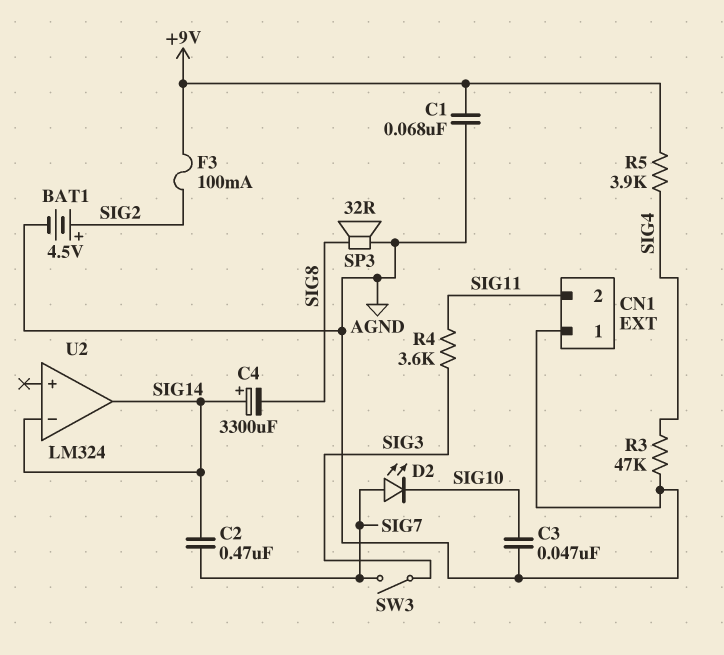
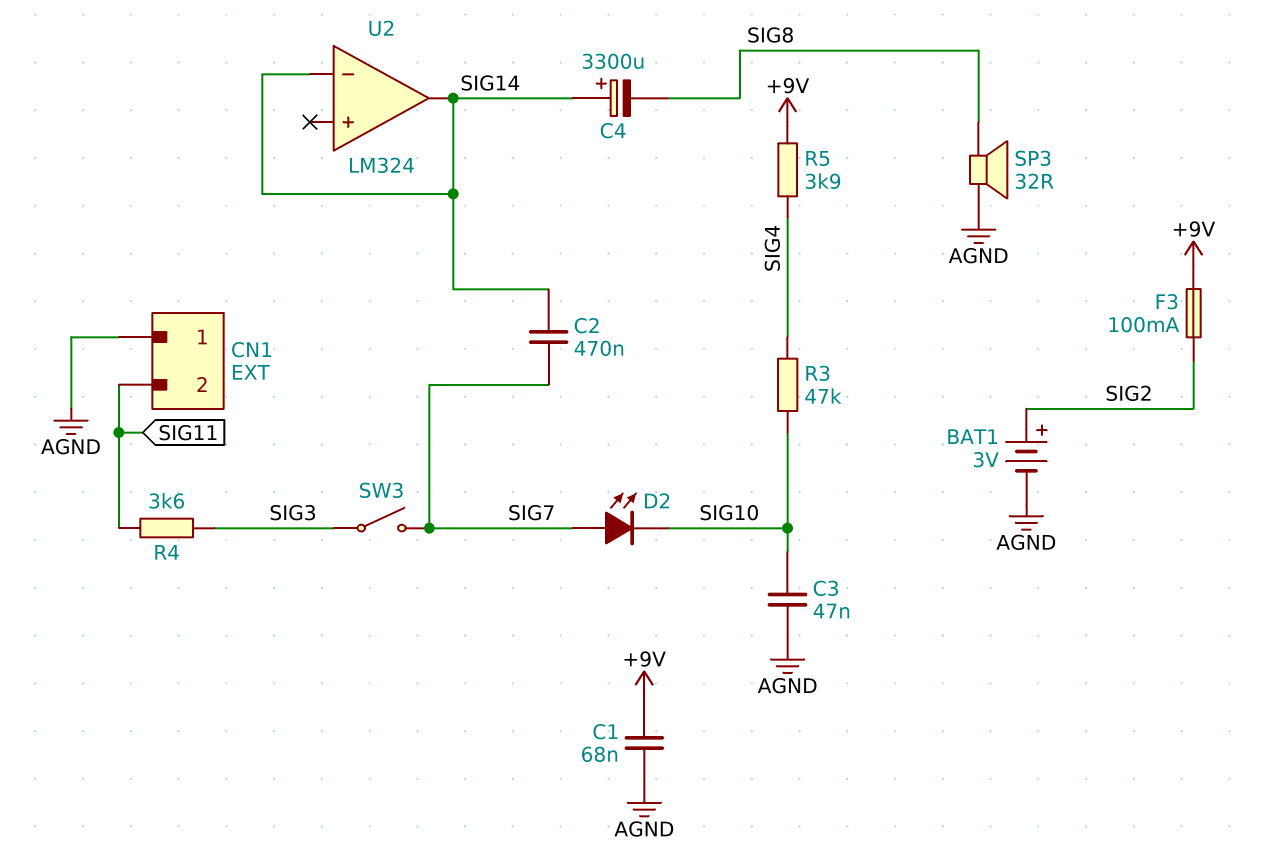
BAT1: 4.5V (plus SIG2, minus AGND) -> 3V (plus SIG2, minus AGND)
R3: 47k (AGND, SIG4) -> 47k (SIG4, SIG10)

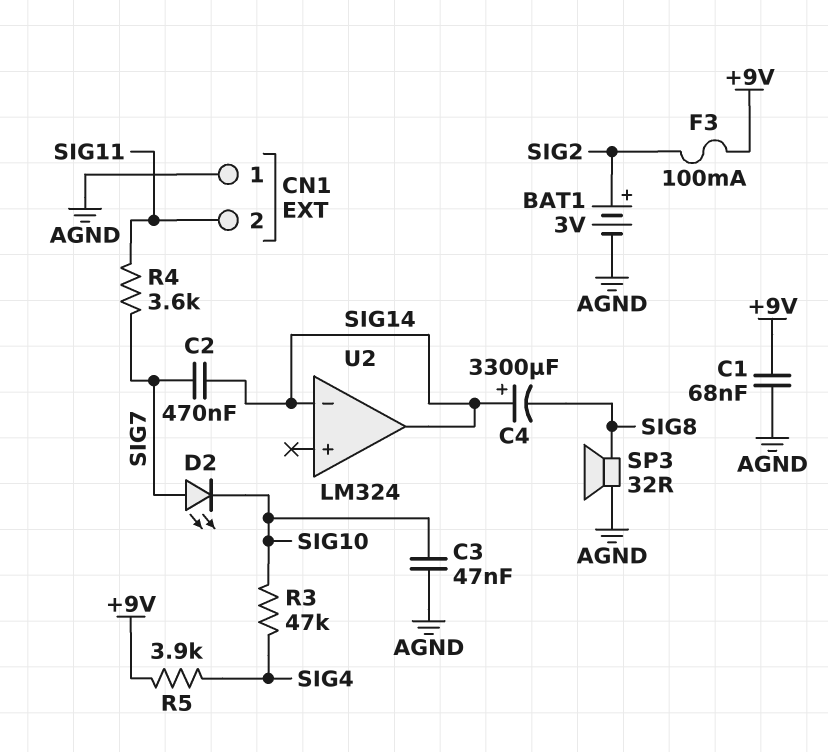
R4: 3.6k (SIG3, SIG11) -> 3.6k (SIG7, SIG11)
SW3: switch (SIG3, SIG7) -> none

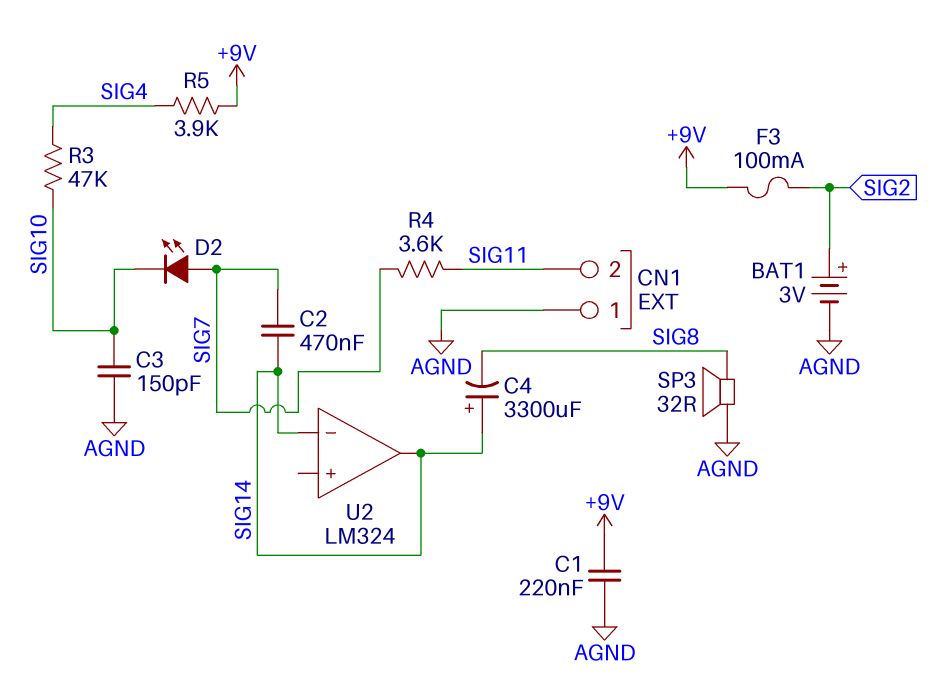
C1: 68nF (+9V, AGND) -> 220nF (+9V, AGND)
C3: 47nF (AGND, SIG10) -> 150pF (AGND, SIG10)

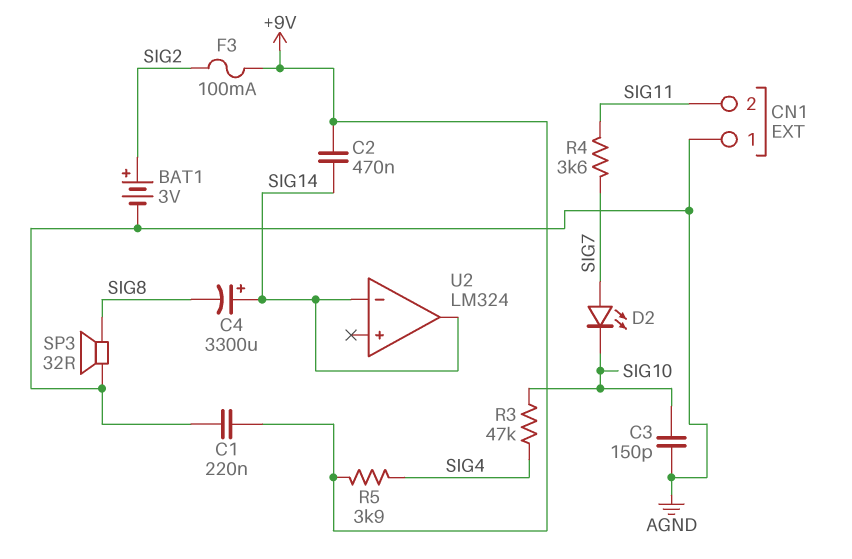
C2: 470nF (SIG7, SIG14) -> 470nF (+9V, SIG14)

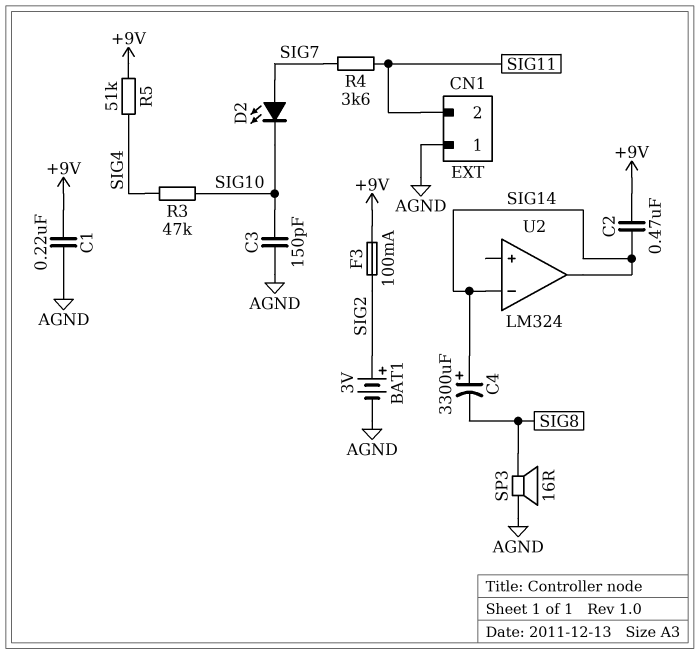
R5: 3.9k (+9V, SIG4) -> 51k (+9V, SIG4)
SP3: speaker 32R (AGND, SIG8) -> speaker 16R (AGND, SIG8)

